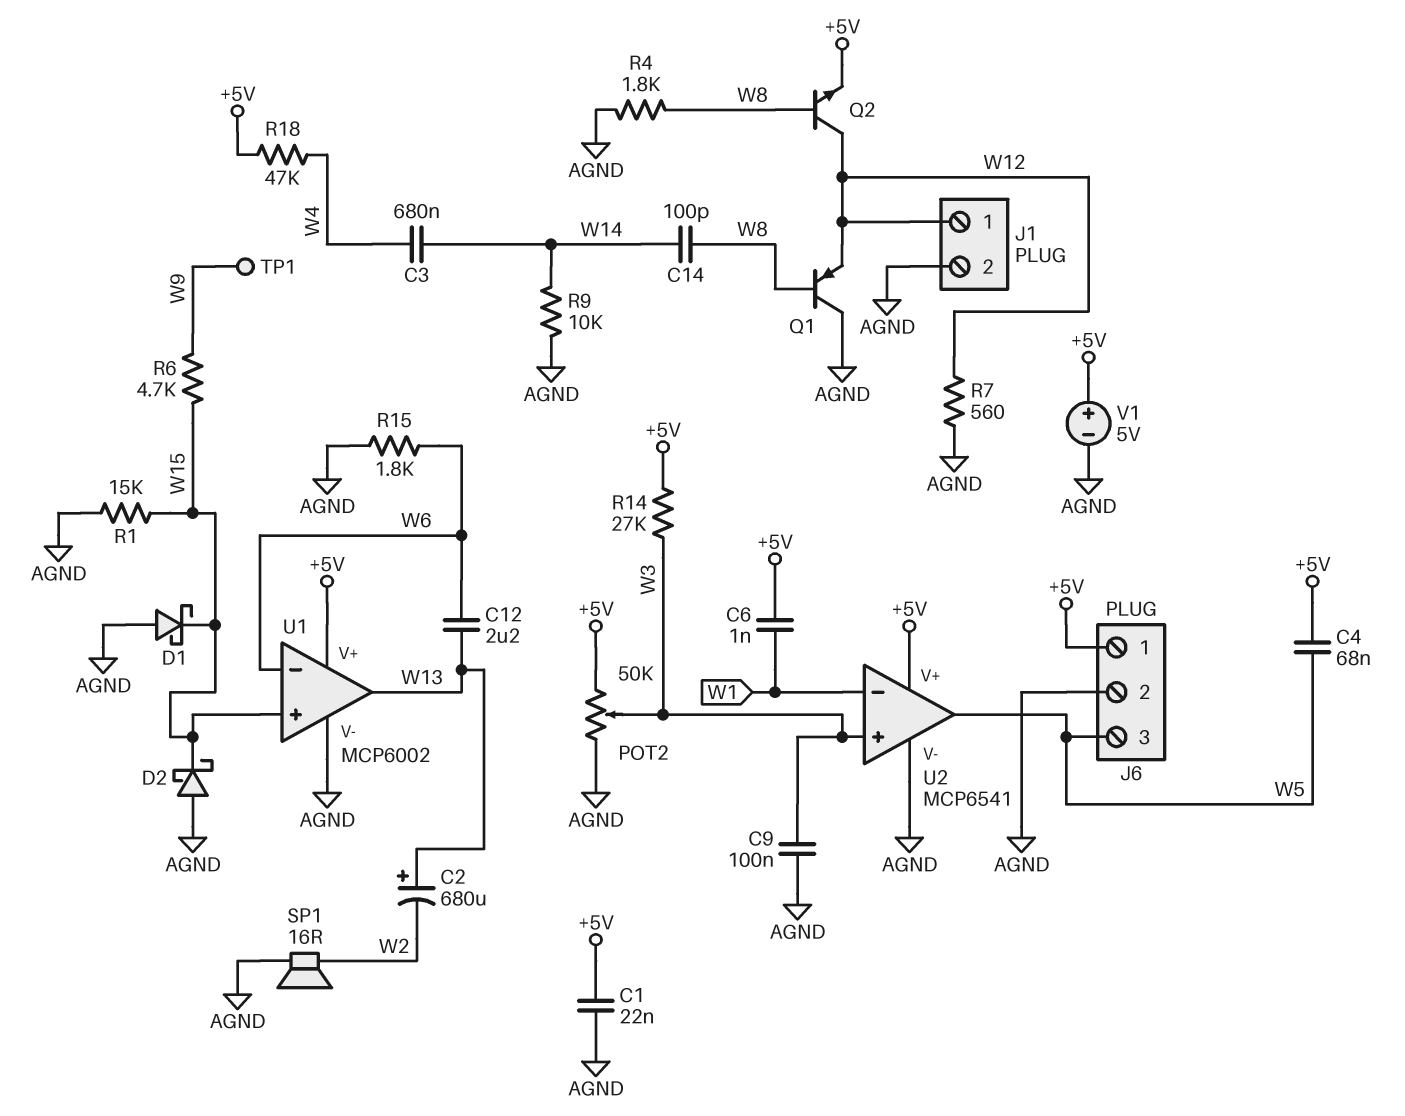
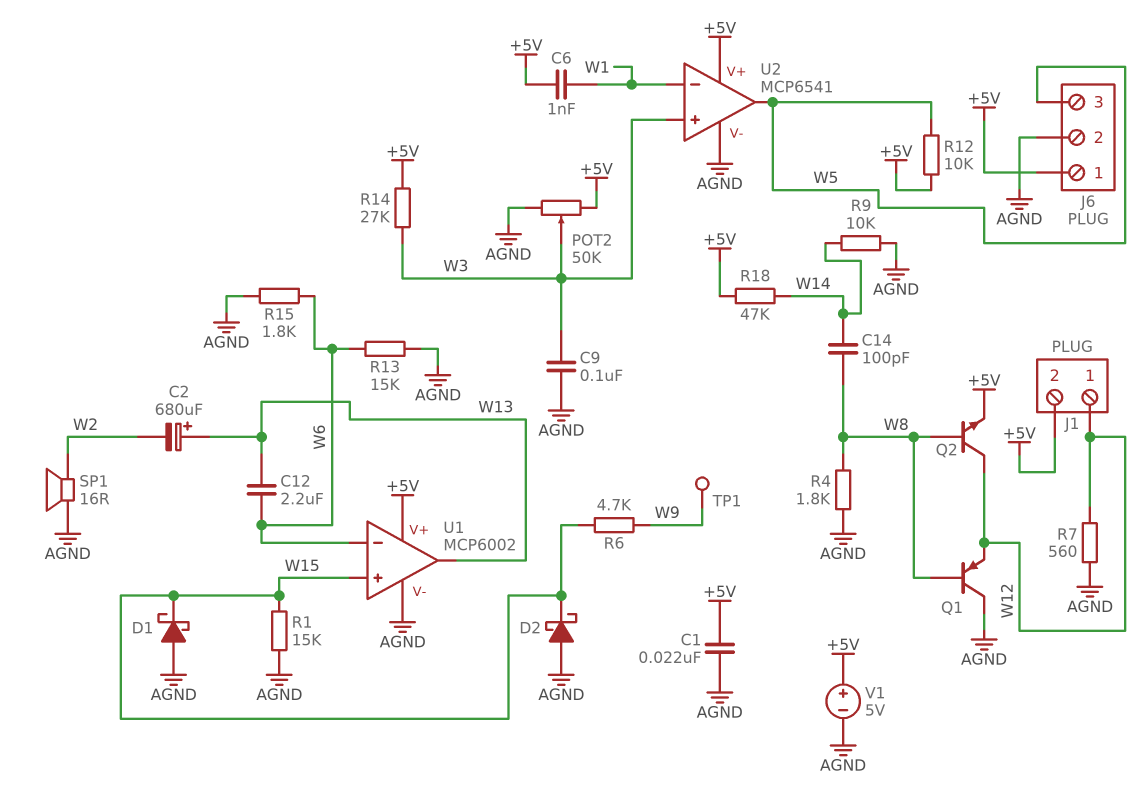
C3: 680nF (W4, W14) -> none
C4: 68nF (+5V, W5) -> none
J1 pin 2: AGND -> +5V
R12: none -> 10k (+5V, W5)
R13: none -> 15k (AGND, W6)
R18: 47k (+5V, W4) -> 47k (+5V, W14)

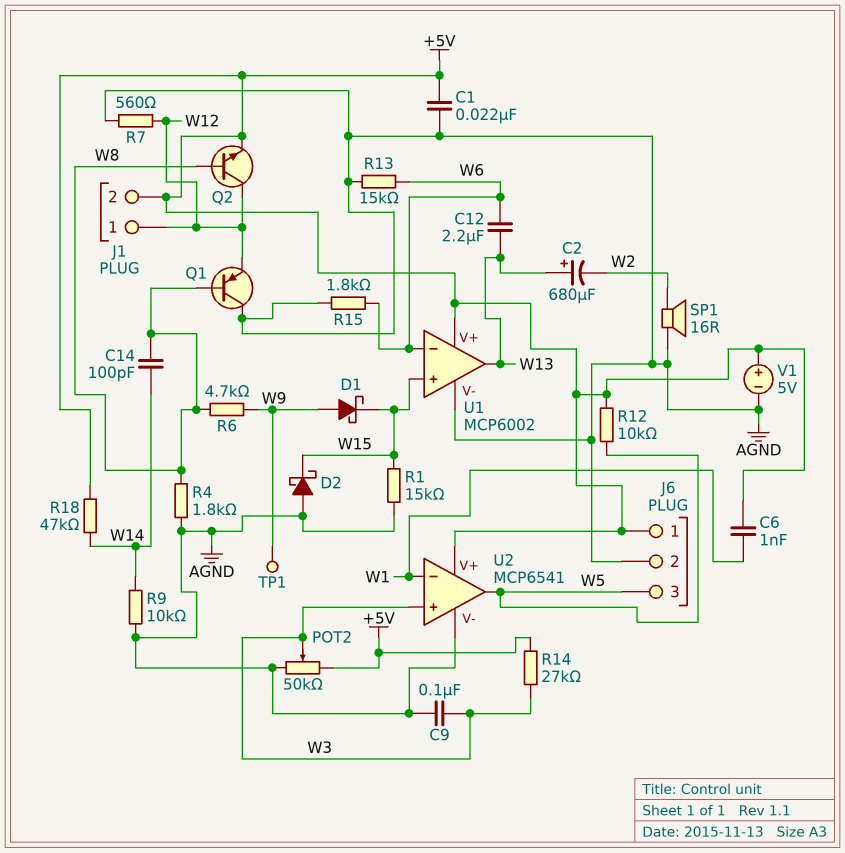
D1: schottky (A AGND, K W15) -> schottky (A W9, K W15)
R6: 4.7k (W9, W15) -> 4.7k (W8, W9)

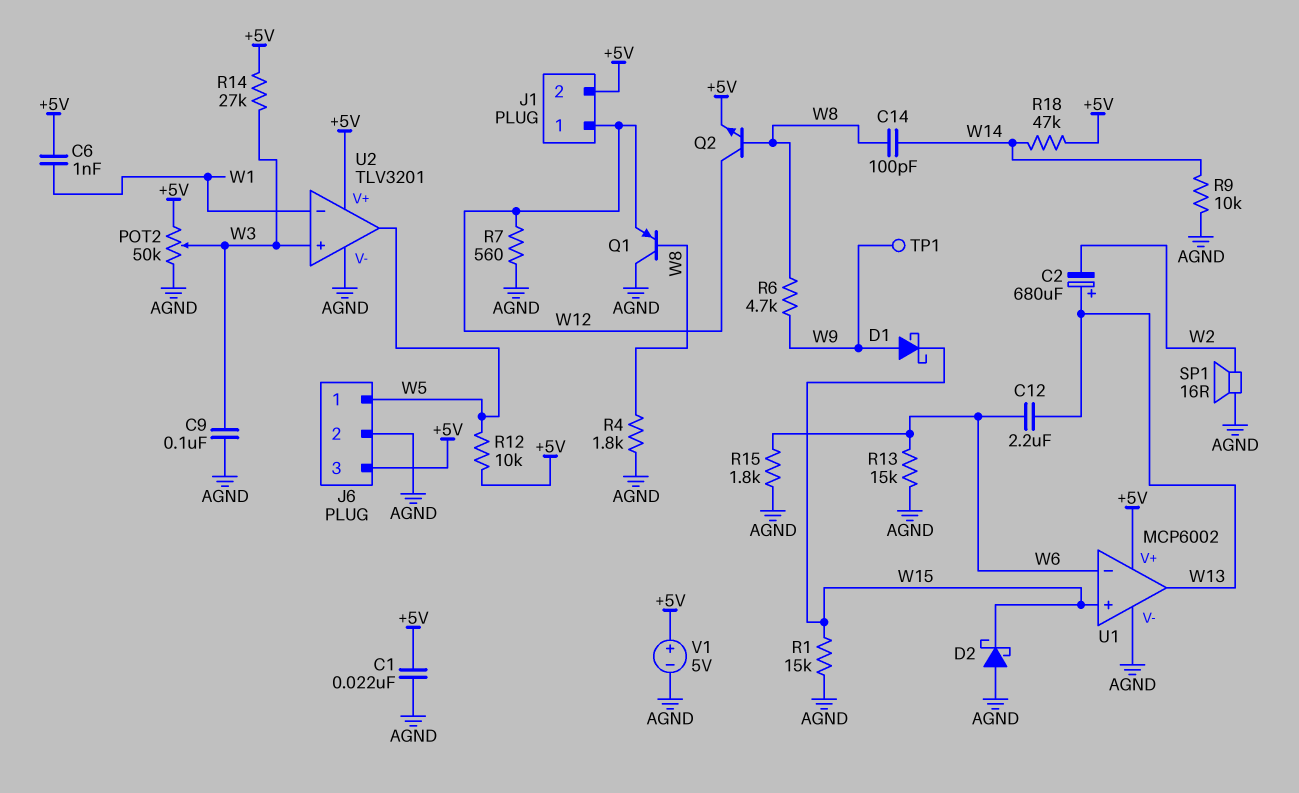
J6 pin 1: +5V -> W5
J6 pin 3: W5 -> +5V
U2: MCP6541 -> TLV3201

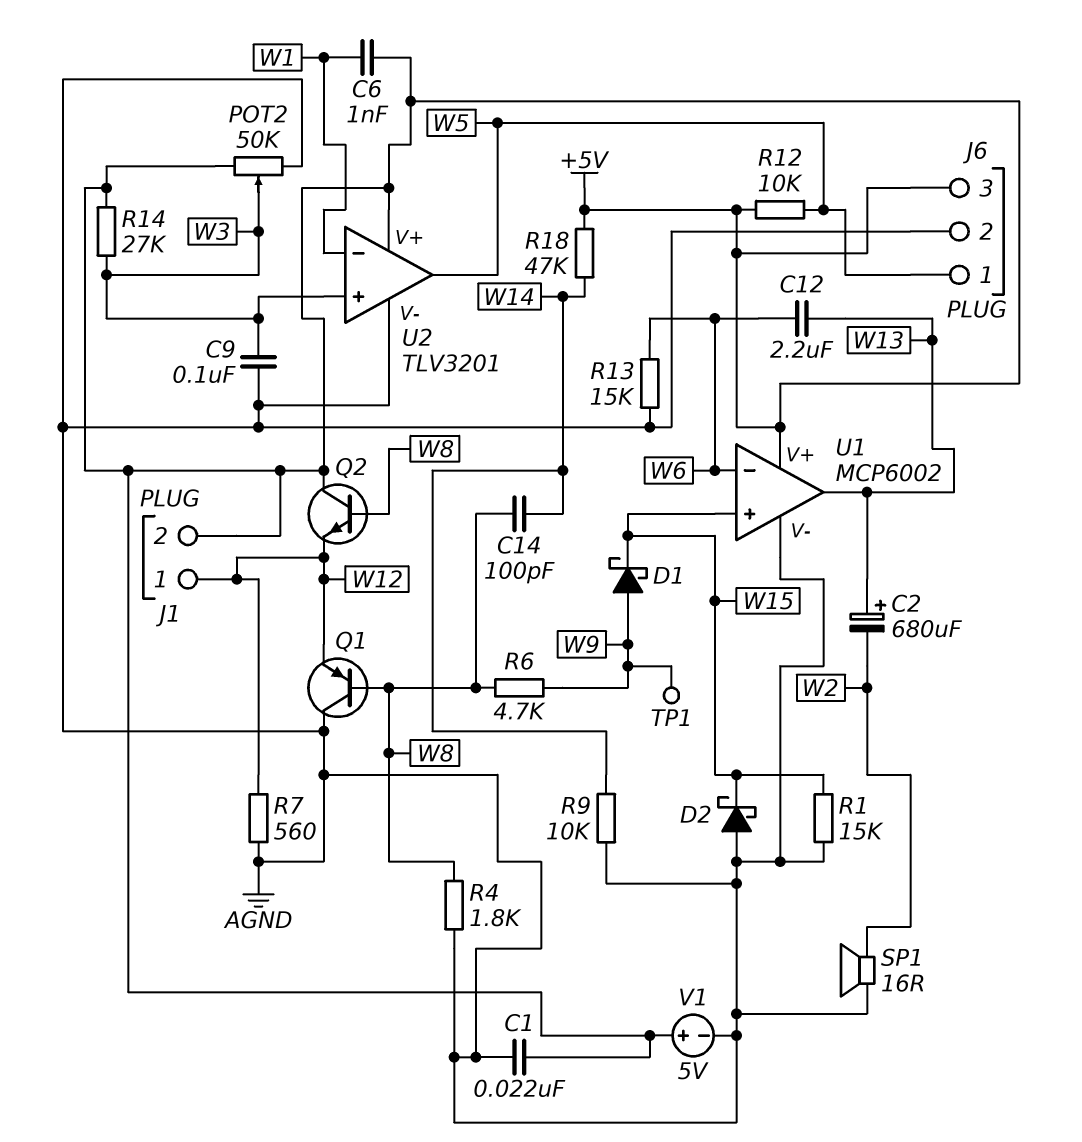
Q2: NPN (B W8, C W12, E +5V) -> NPN (B W8, C +5V, E W12)
R15: 1.8k (AGND, W6) -> none

